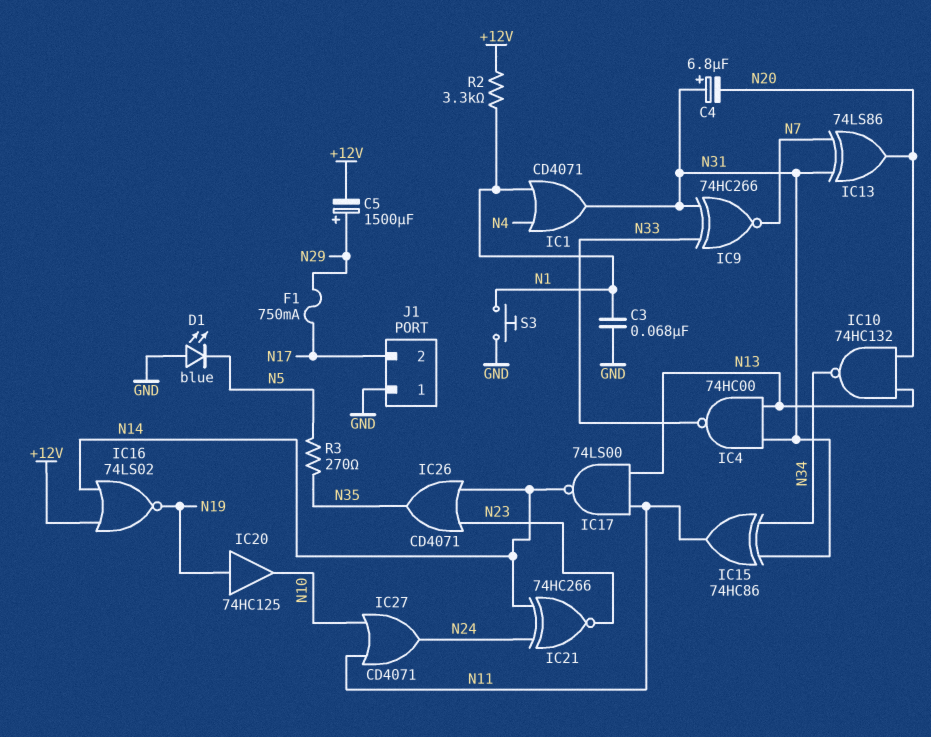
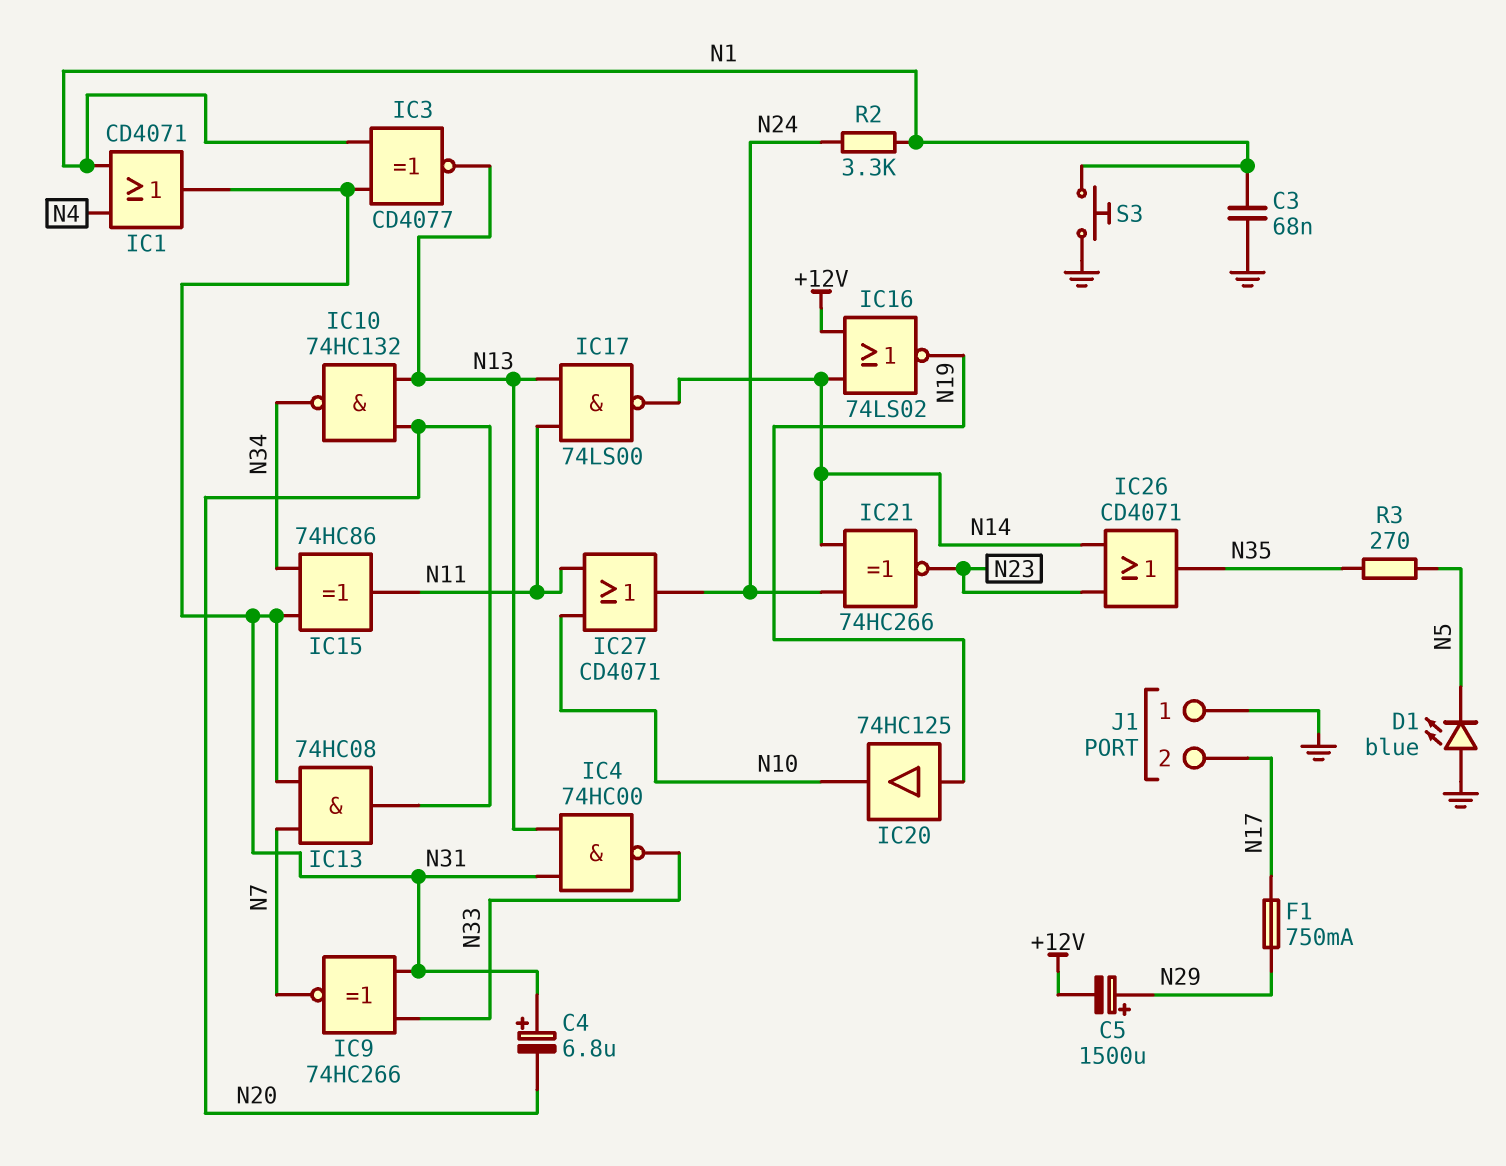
IC3: none -> XNOR CD4077 (in N1, in N31, out N13)
IC13: XOR 74LS86 (in N7, in N31, out N20) -> AND 74HC08 (in N7, in N31, out N20)
R2: 3.3k (+12V, N1) -> 3.3k (N1, N24)

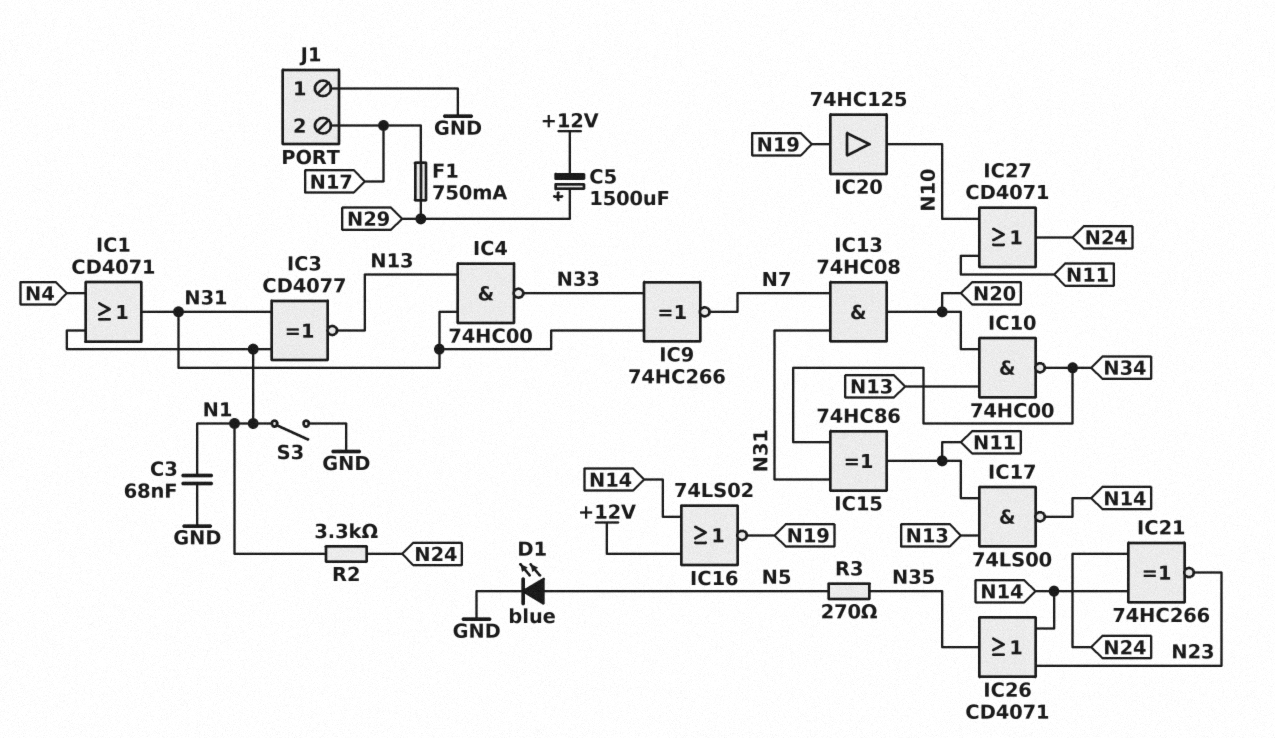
C4: 6.8uF (plus N31, minus N20) -> none
D1: LED blue (A GND, K N5) -> LED blue (A N5, K GND)
IC10: NAND 74HC132 (in N13, in N20, out N34) -> NAND 74HC00 (in N13, in N20, out N34)
S3: button (GND, N1) -> switch (GND, N1)

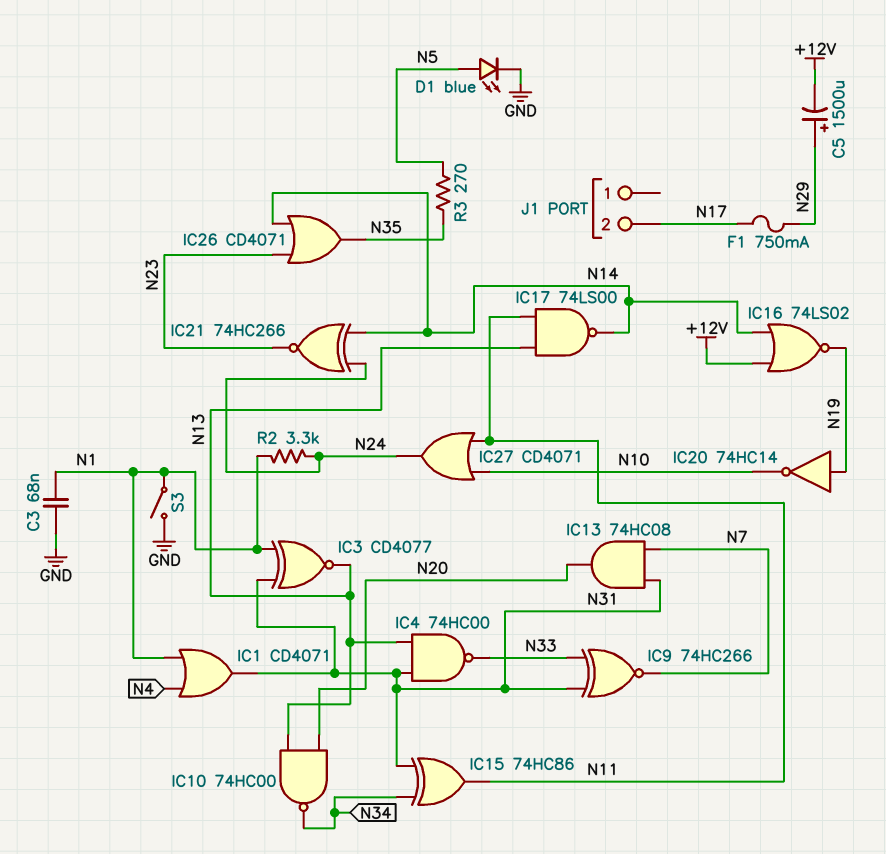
IC20: buffer 74HC125 (in N19, out N10) -> NOT 74HC14 (in N19, out N10)
J1 pin 1: GND -> none

